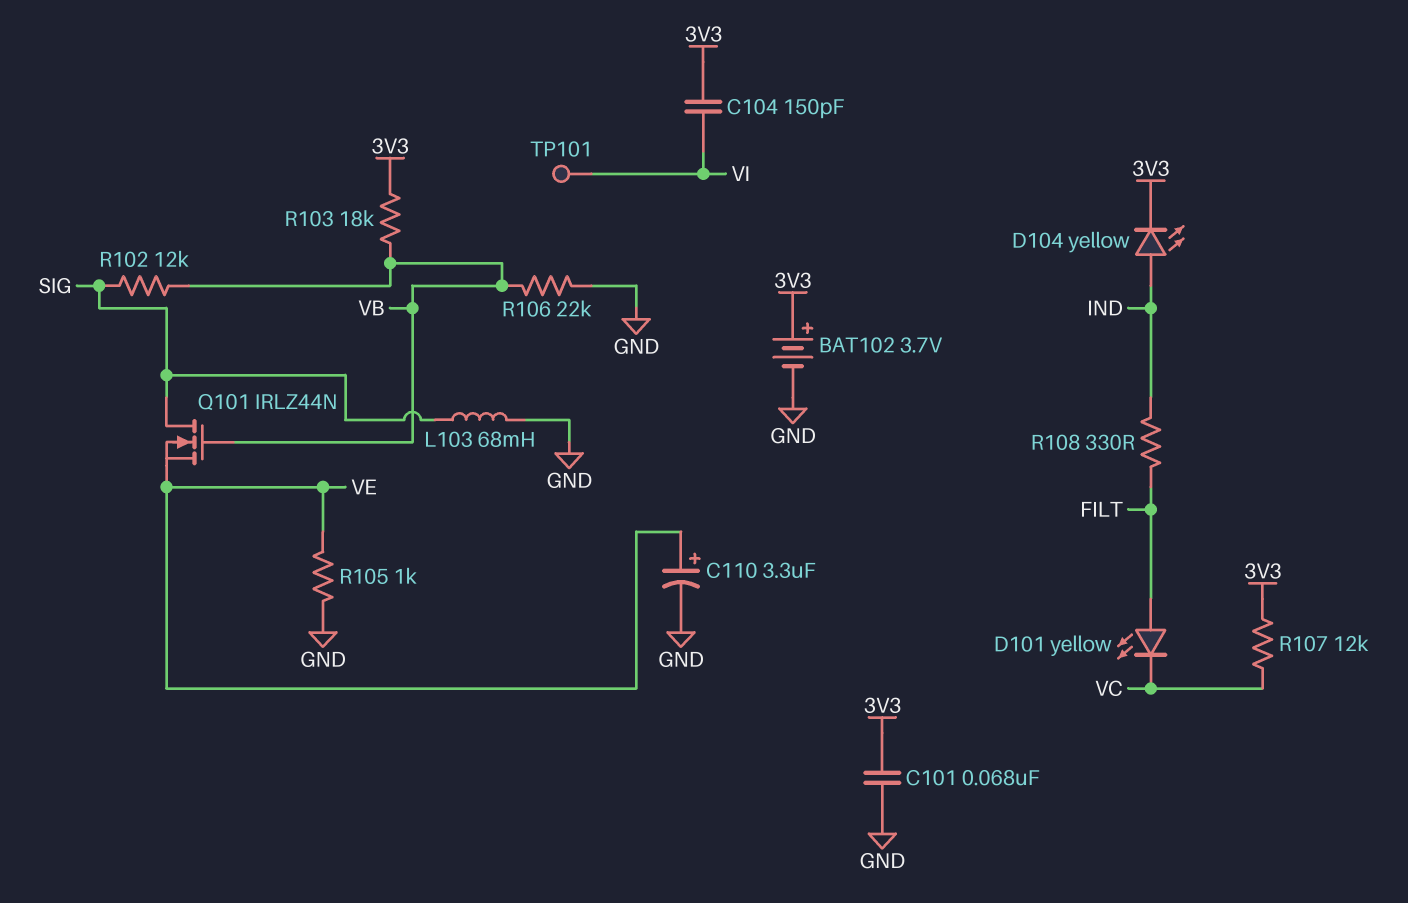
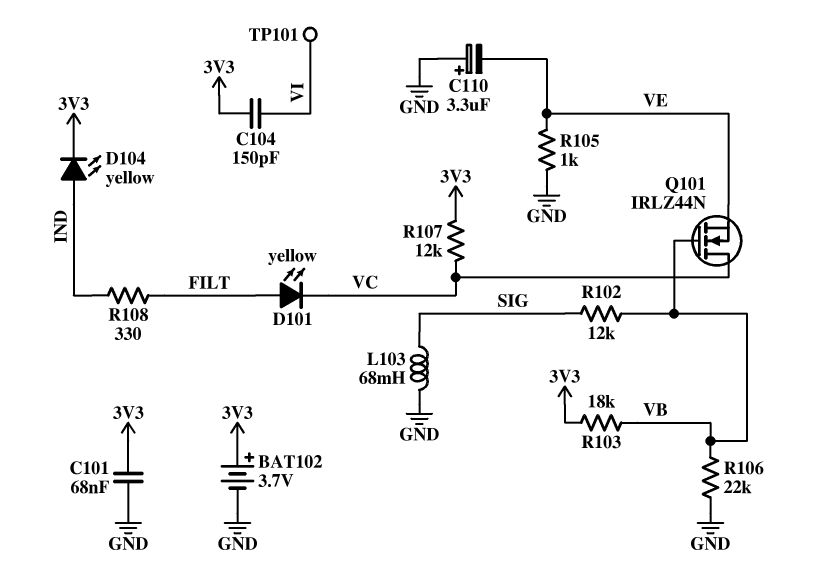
C110: 3.3uF (plus VE, minus GND) -> 3.3uF (plus GND, minus VE)
Q101: NMOS IRLZ44N (G VB, D SIG, S VE) -> NMOS IRLZ44N (G VB, D VC, S VE)

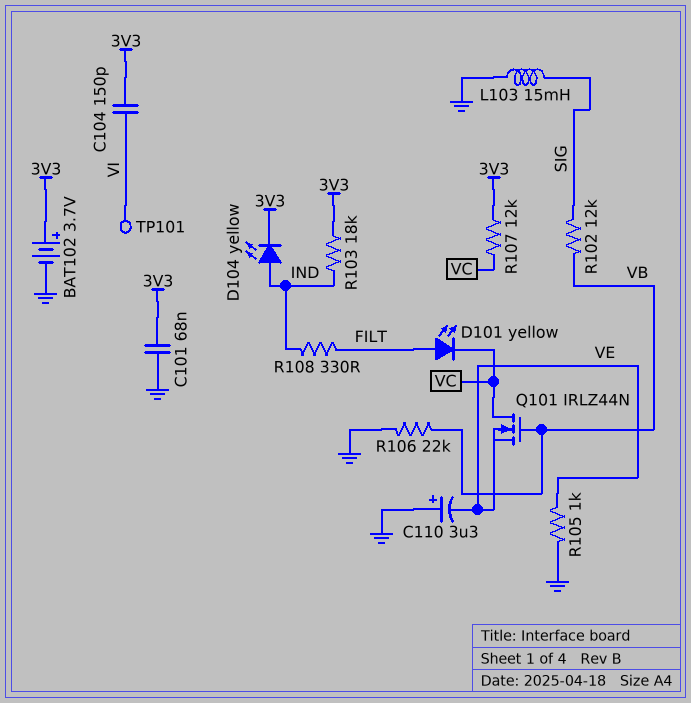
L103: 68mH (GND, SIG) -> 15mH (GND, SIG)
R103: 18k (3V3, VB) -> 18k (3V3, IND)

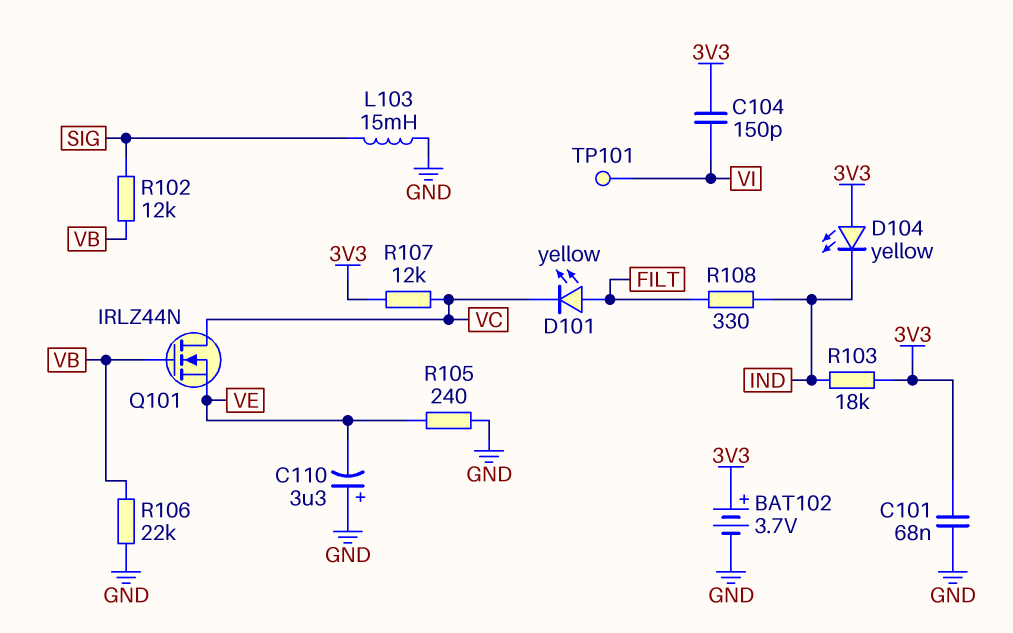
D104: LED yellow (A IND, K 3V3) -> LED yellow (A 3V3, K IND)
R105: 1k (GND, VE) -> 240 (GND, VE)

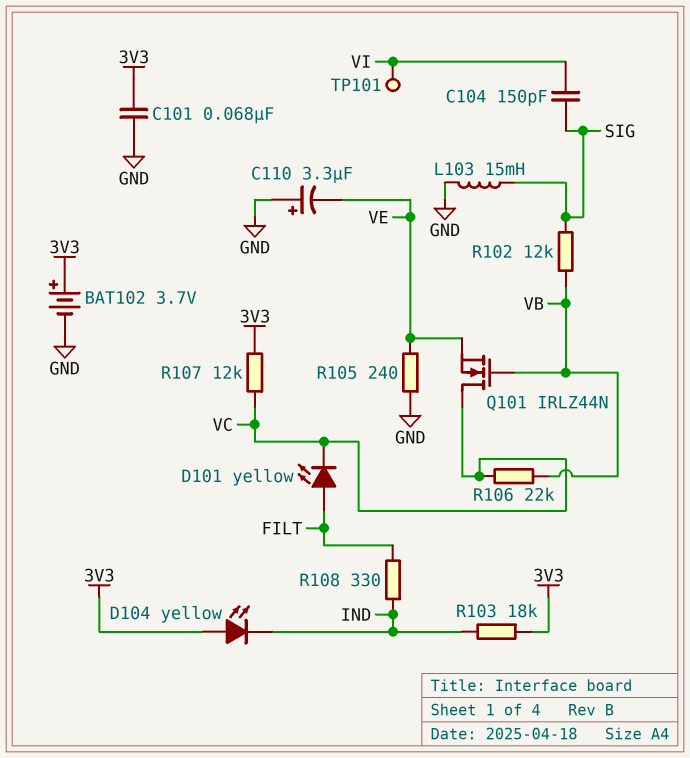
C104: 150pF (3V3, VI) -> 150pF (SIG, VI)
R106: 22k (GND, VB) -> 22k (VB, VC)

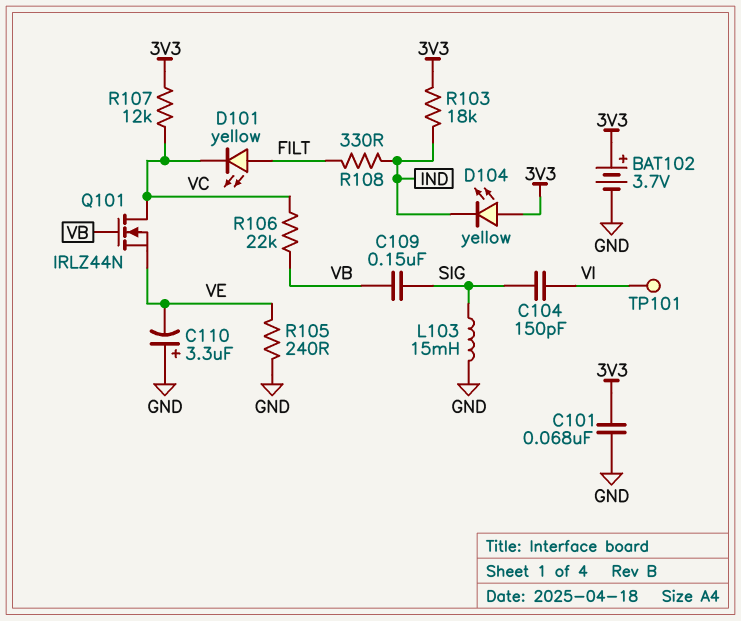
C109: none -> 150nF (SIG, VB)
R102: 12k (SIG, VB) -> none

